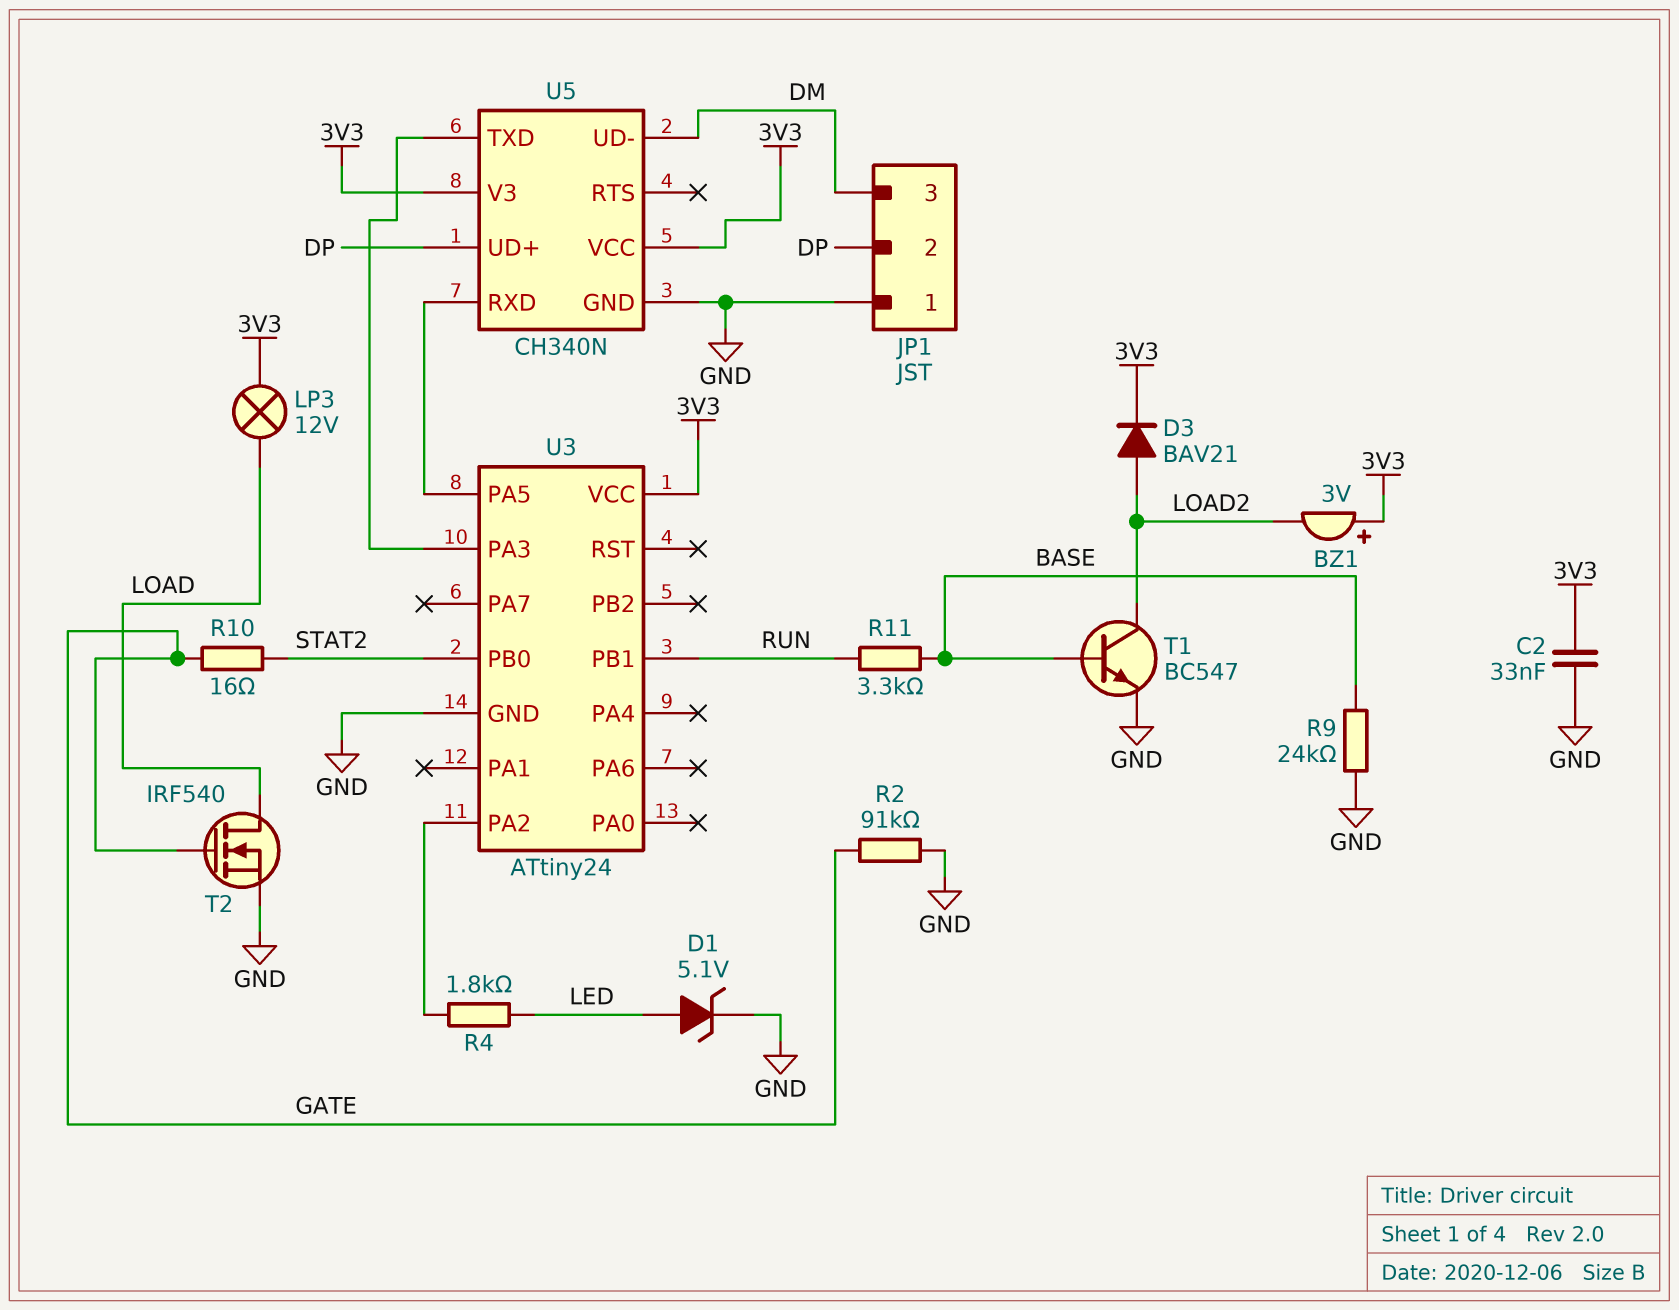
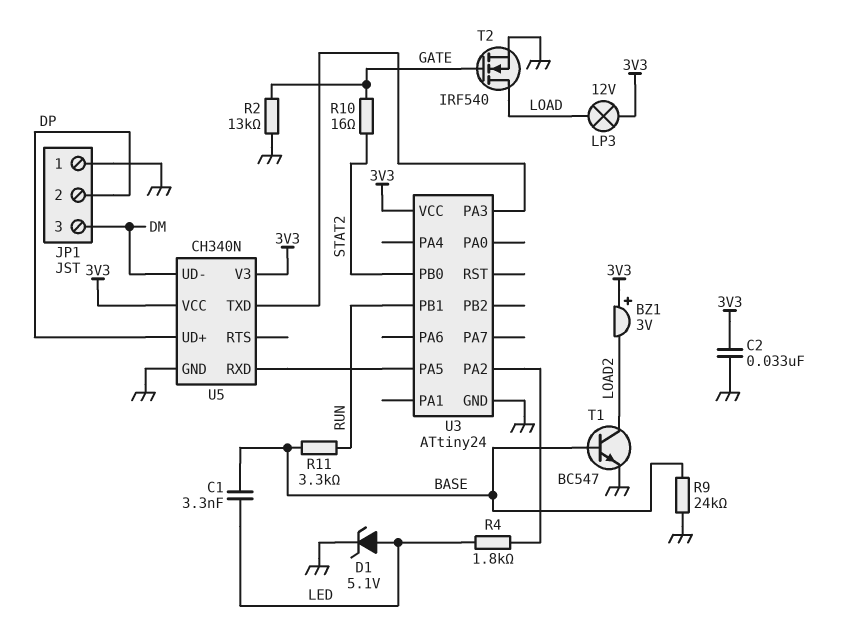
C1: none -> 3.3nF (BASE, LED)
D3: diode BAV21 (A LOAD2, K 3V3) -> none
R2: 91k (GATE, GND) -> 13k (GATE, GND)

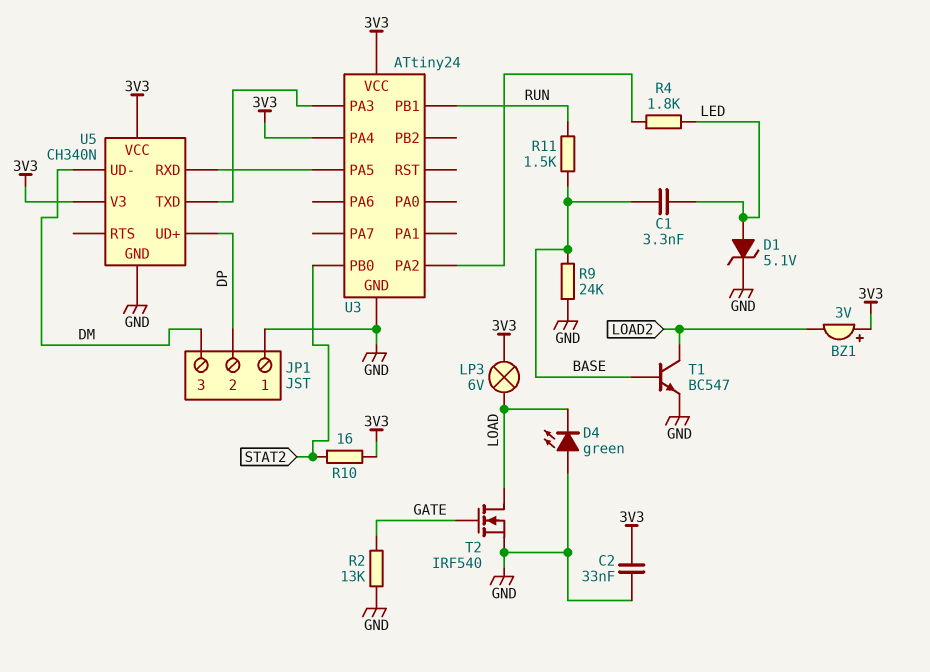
D4: none -> LED green (A GND, K LOAD)
LP3: lamp 12V (3V3, LOAD) -> lamp 6V (3V3, LOAD)
R10: 16 (GATE, STAT2) -> 16 (3V3, STAT2)
R11: 3.3k (BASE, RUN) -> 1.5k (BASE, RUN)
U3 pin PA4: none -> 3V3

